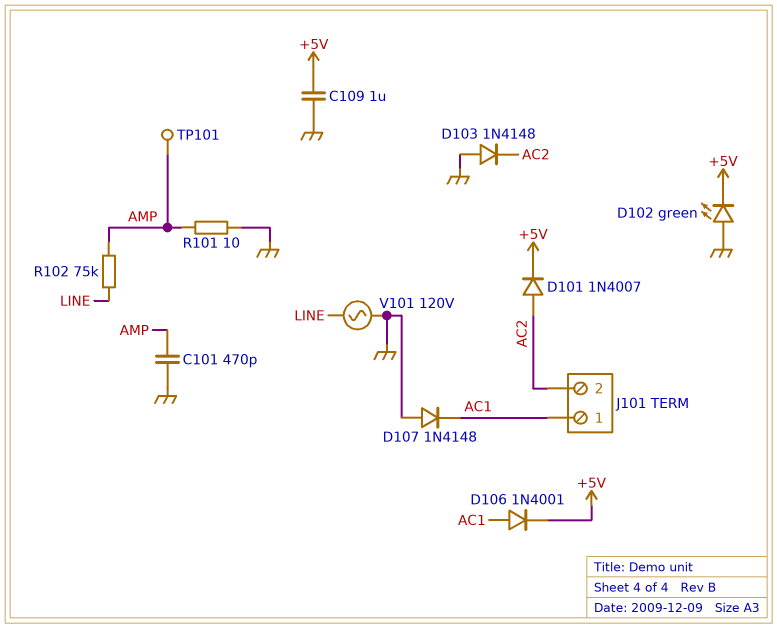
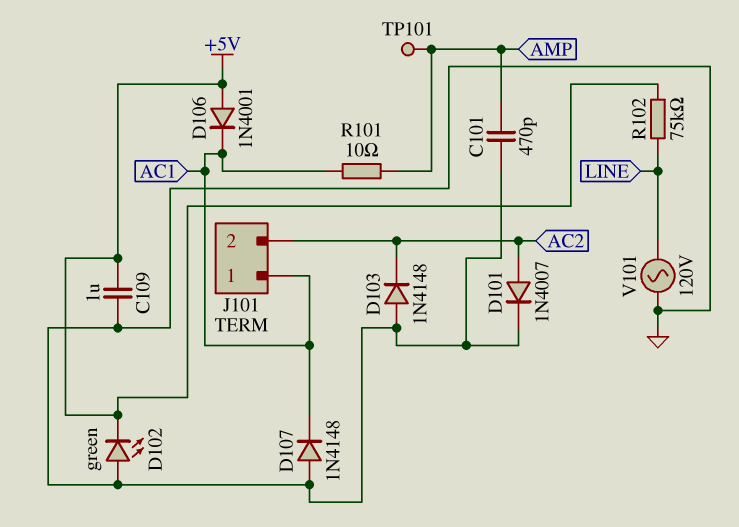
D101: diode 1N4007 (A AC2, K +5V) -> diode 1N4007 (A AC2, K GND)
D106: diode 1N4001 (A AC1, K +5V) -> diode 1N4001 (A +5V, K AC1)
R101: 10 (AMP, GND) -> 10 (AC1, AMP)
R102: 75k (AMP, LINE) -> 75k (+5V, LINE)

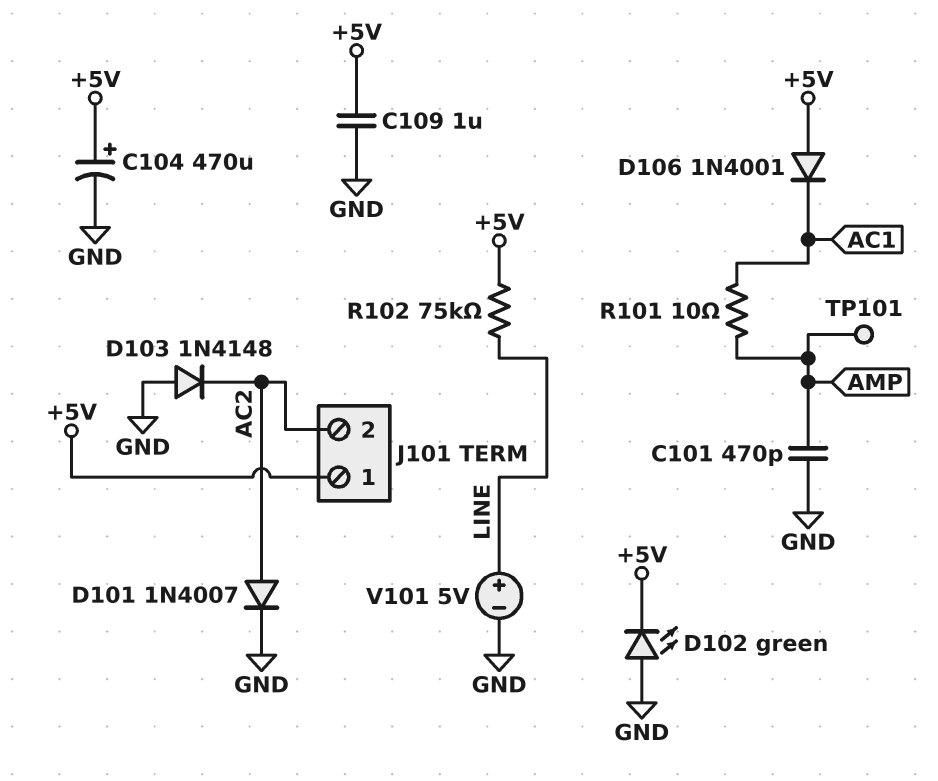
C104: none -> 470uF (plus +5V, minus GND)
D107: diode 1N4148 (A GND, K AC1) -> none
J101 pin 1: AC1 -> +5V
V101: AC 120V (GND, LINE) -> 5V (plus LINE, minus GND)

